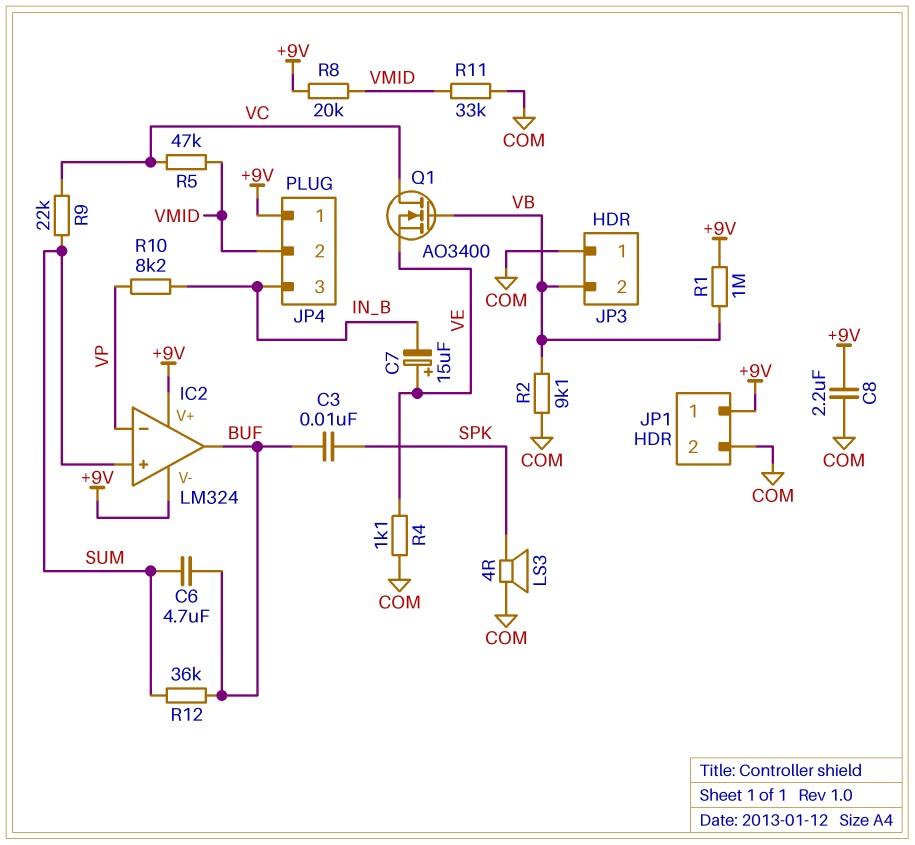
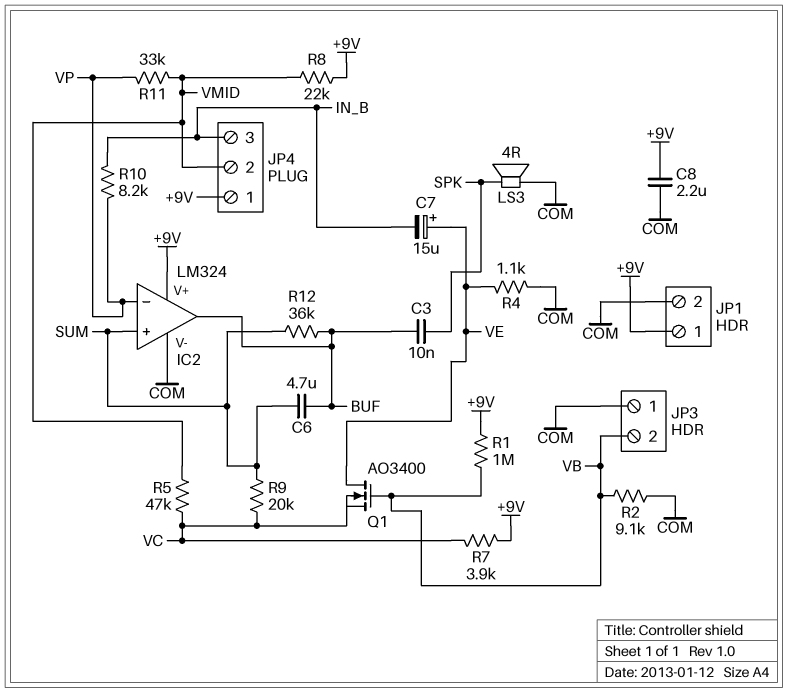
IC2 pin V-: +9V -> COM
Q1: NMOS AO3400 (G VB, D VC, S VE) -> NMOS AO3400 (G VB, D VE, S VC)
R7: none -> 3.9k (+9V, VC)
R8: 20k (+9V, VMID) -> 22k (+9V, VMID)
R9: 22k (SUM, VC) -> 20k (SUM, VC)
R11: 33k (COM, VMID) -> 33k (VMID, VP)

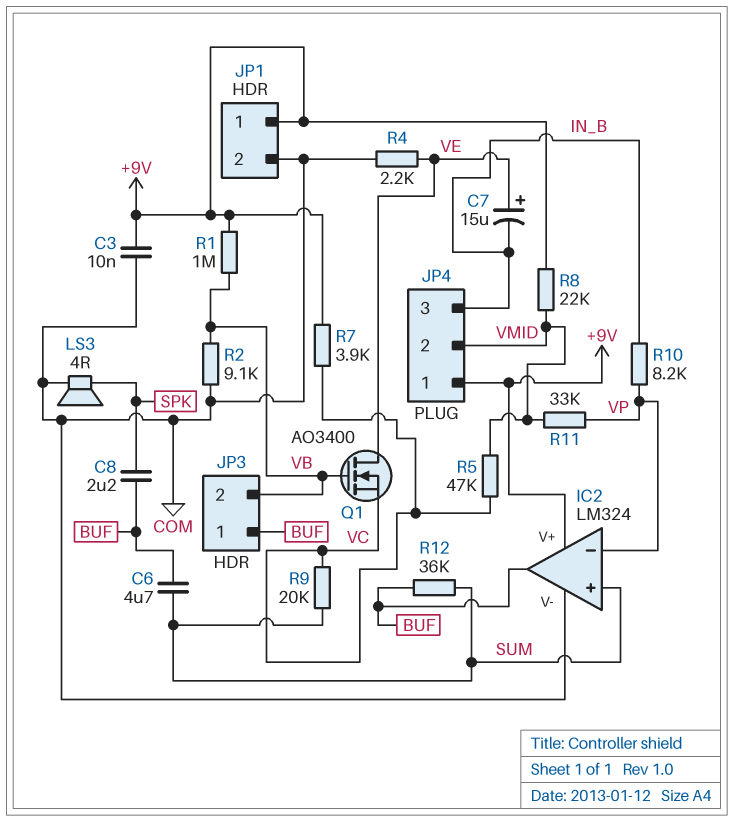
C3: 10nF (BUF, SPK) -> 10nF (+9V, COM)
C8: 2.2uF (+9V, COM) -> 2.2uF (BUF, SPK)
JP3 pin 1: COM -> BUF
R4: 1.1k (COM, VE) -> 2.2k (COM, VE)

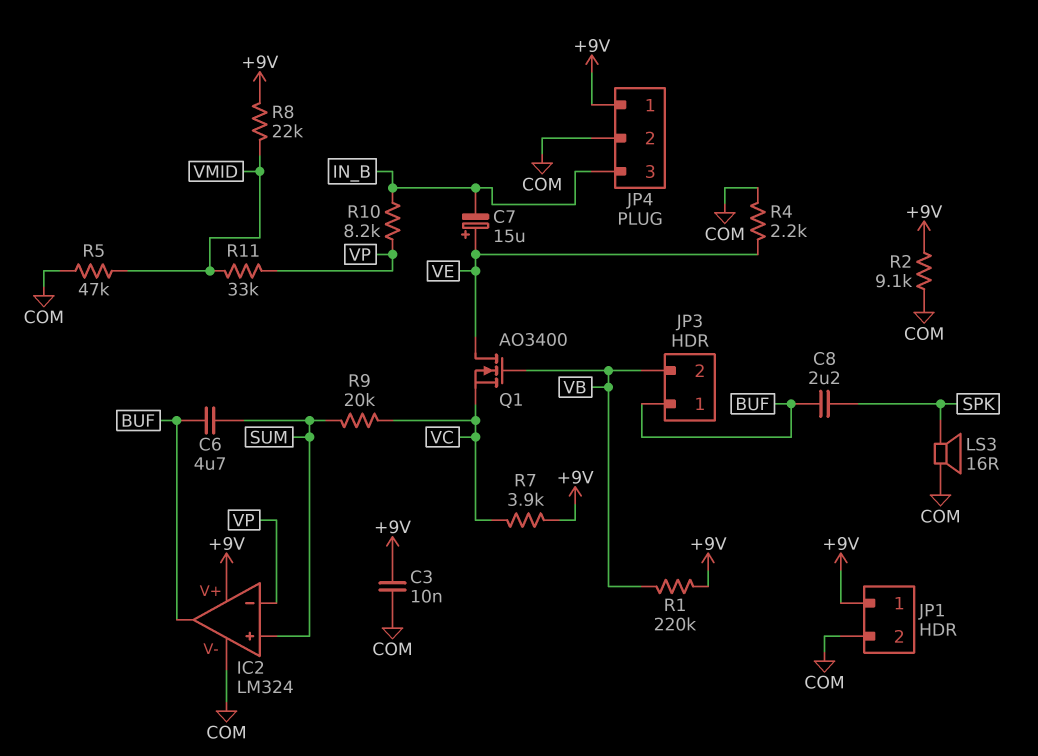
JP4 pin 2: VMID -> COM
LS3: speaker 4R (COM, SPK) -> speaker 16R (COM, SPK)
R1: 1M (+9V, VB) -> 220k (+9V, VB)
R2: 9.1k (COM, VB) -> 9.1k (+9V, COM)
R5: 47k (VC, VMID) -> 47k (COM, VMID)
R12: 36k (BUF, SUM) -> none

